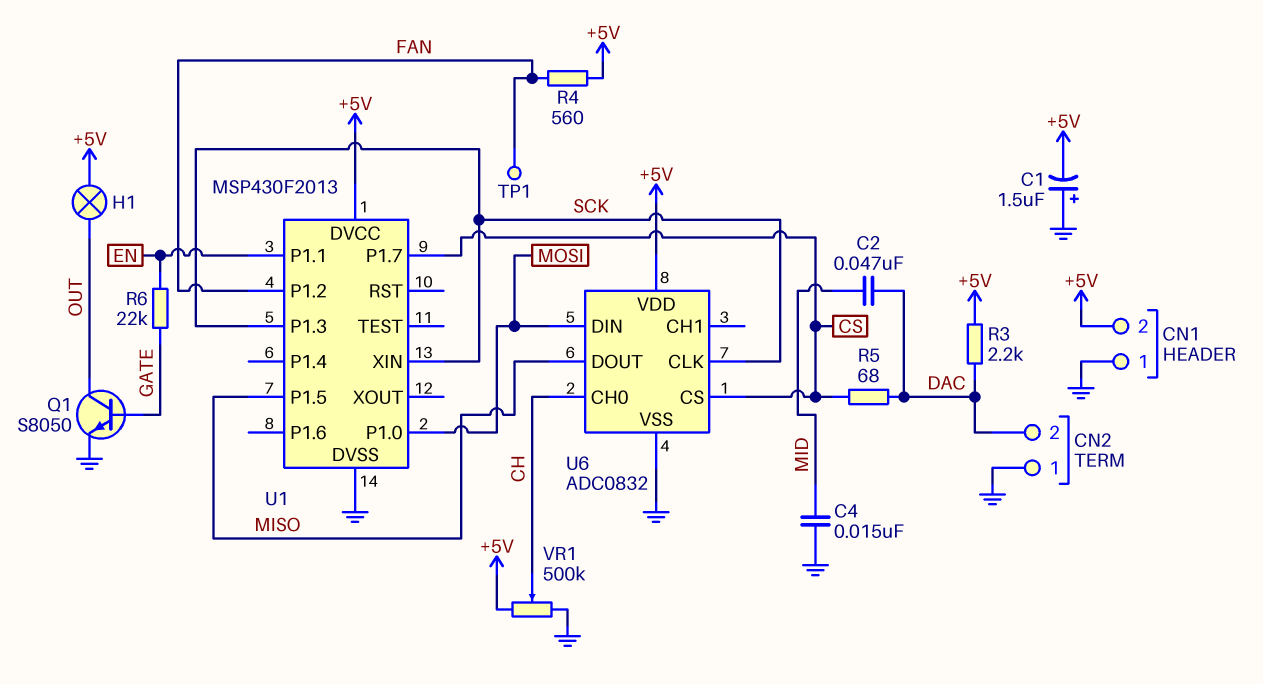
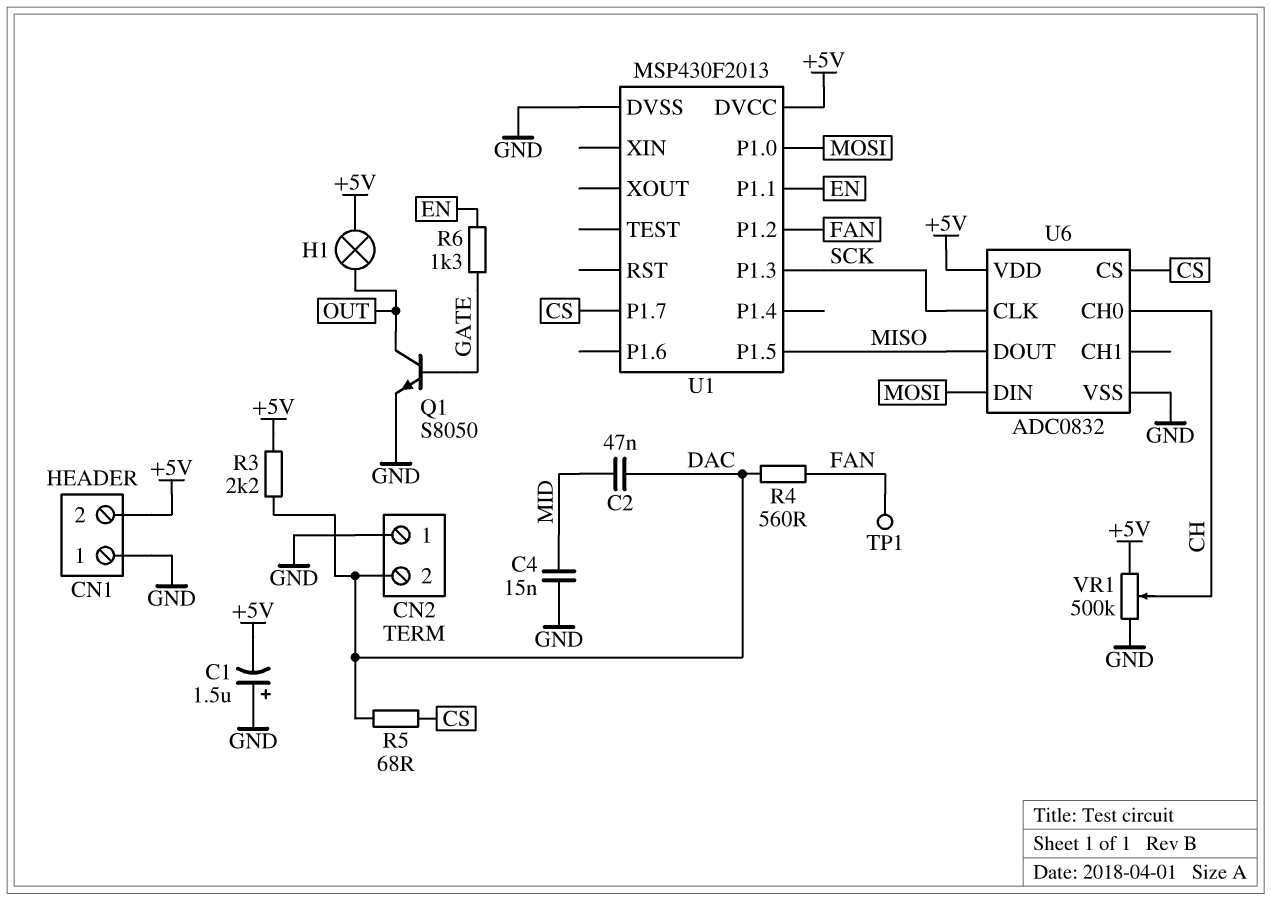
R4: 560 (+5V, FAN) -> 560 (DAC, FAN)
R6: 22k (EN, GATE) -> 1.3k (EN, GATE)
U1 pin XIN: SCK -> none

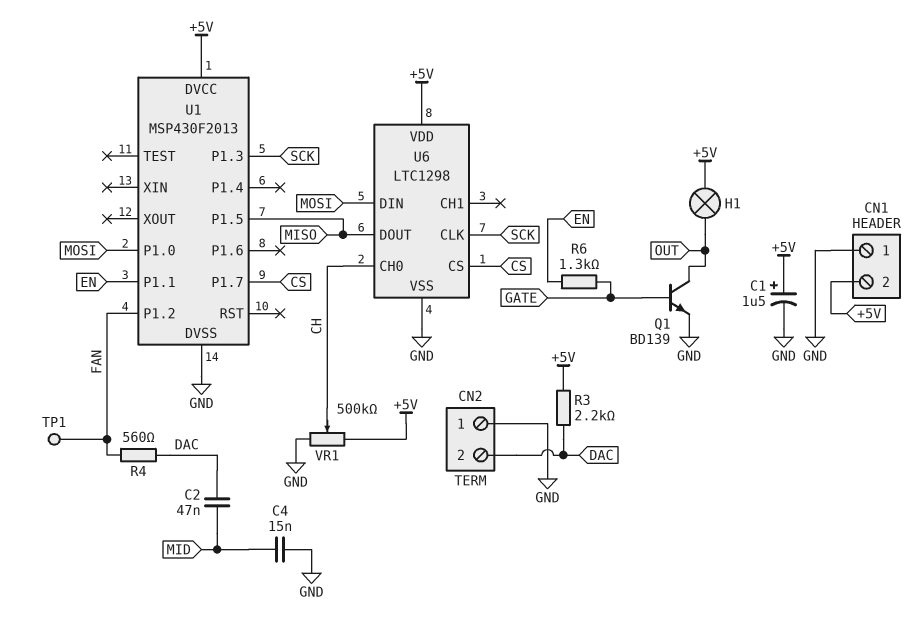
C1: 1.5uF (plus GND, minus +5V) -> 1.5uF (plus +5V, minus GND)
Q1: NPN S8050 (B GATE, C OUT, E GND) -> NPN BD139 (B GATE, C OUT, E GND)
R5: 68 (CS, DAC) -> none
U6: ADC0832 -> LTC1298

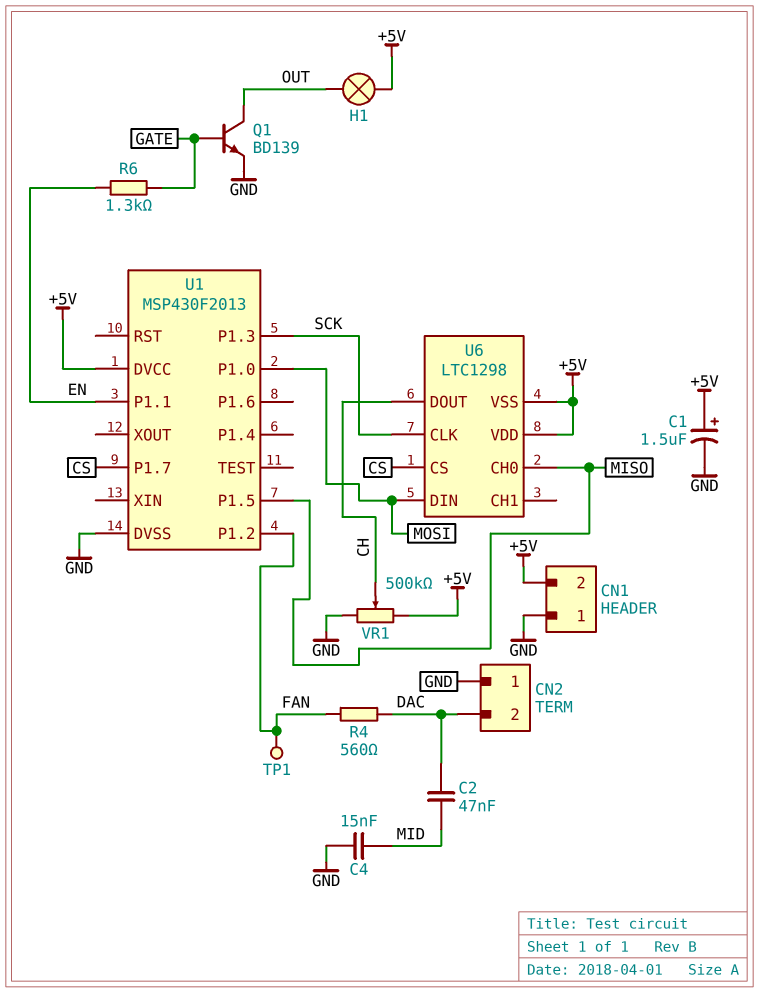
R3: 2.2k (+5V, DAC) -> none
U6 pin CH0: CH -> MISO
U6 pin DOUT: MISO -> CH
U6 pin VSS: GND -> +5V

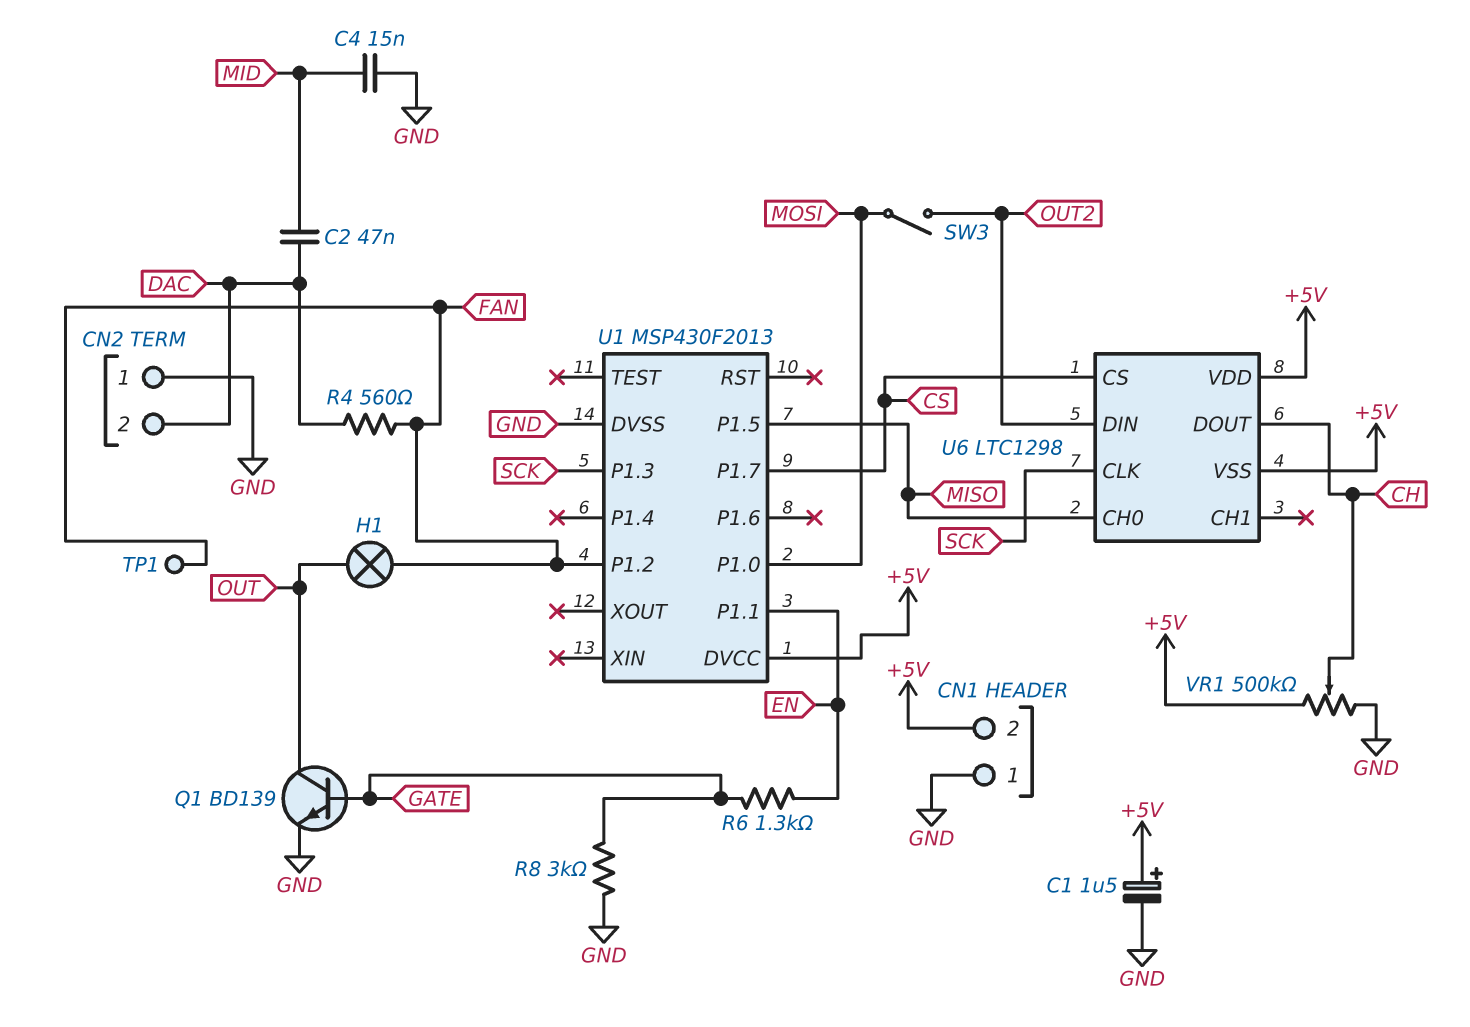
H1: lamp (+5V, OUT) -> lamp (FAN, OUT)
R8: none -> 3k (GATE, GND)
SW3: none -> switch (MOSI, OUT2)
U6 pin DIN: MOSI -> OUT2

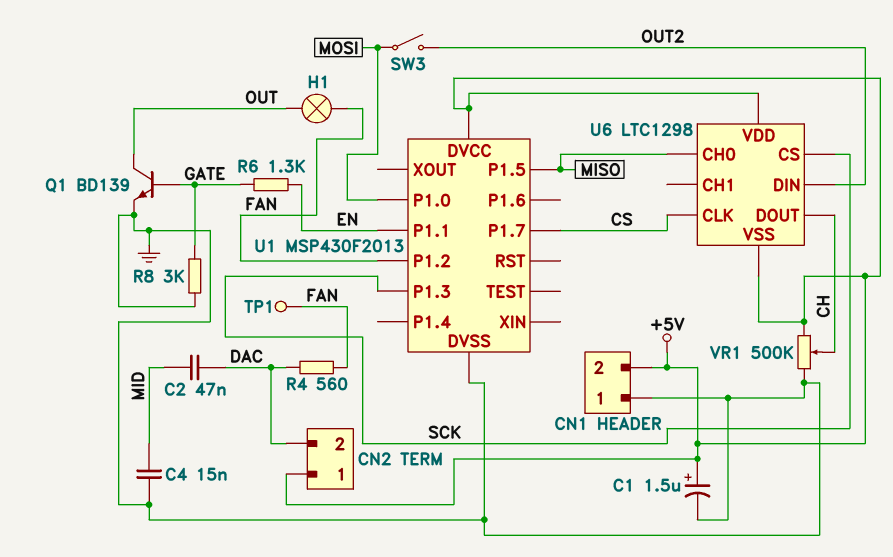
CN2 pin 1: GND -> +5V
U6 pin CLK: SCK -> CS
U6 pin CS: CS -> SCK

